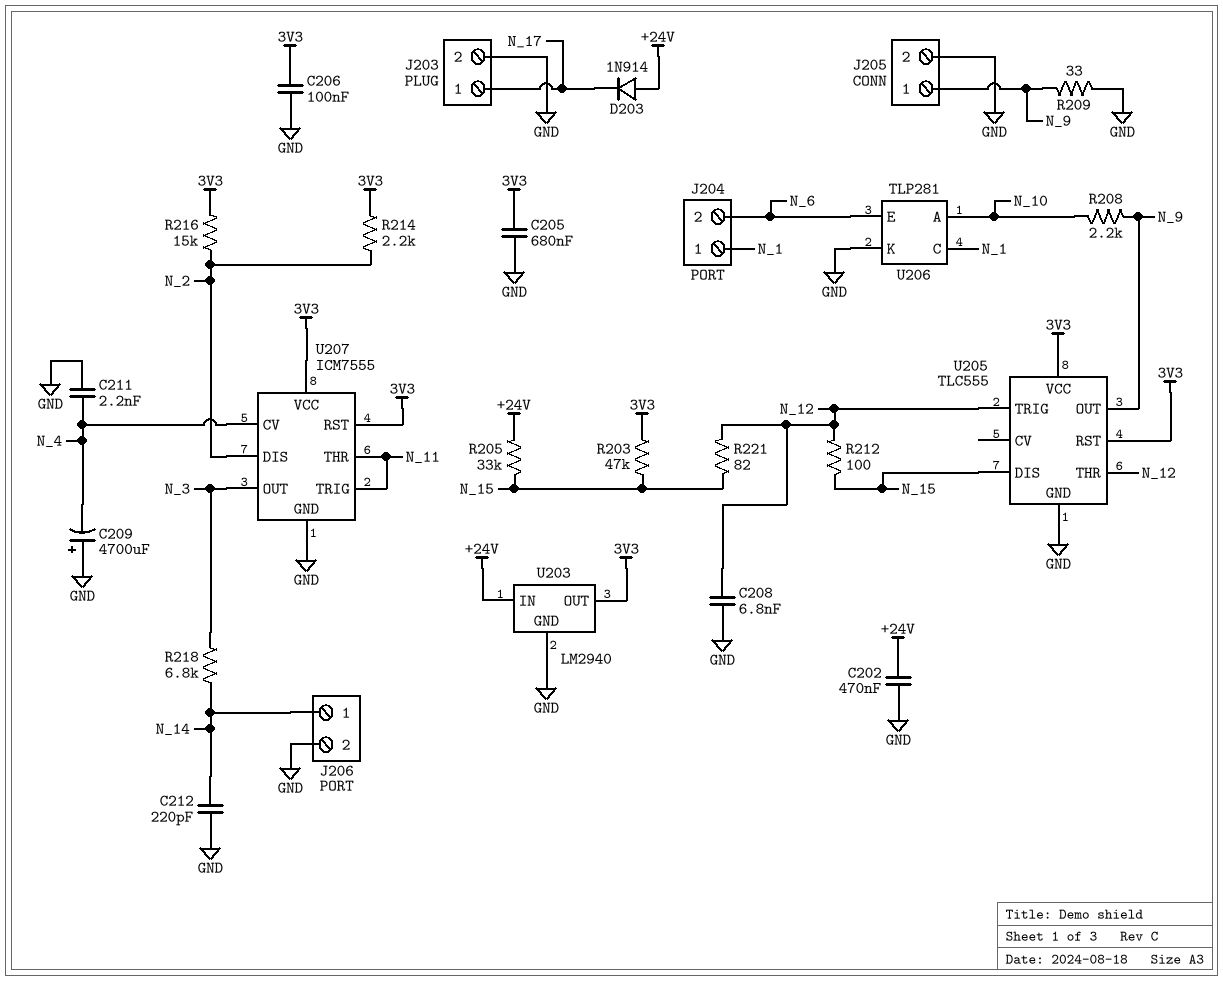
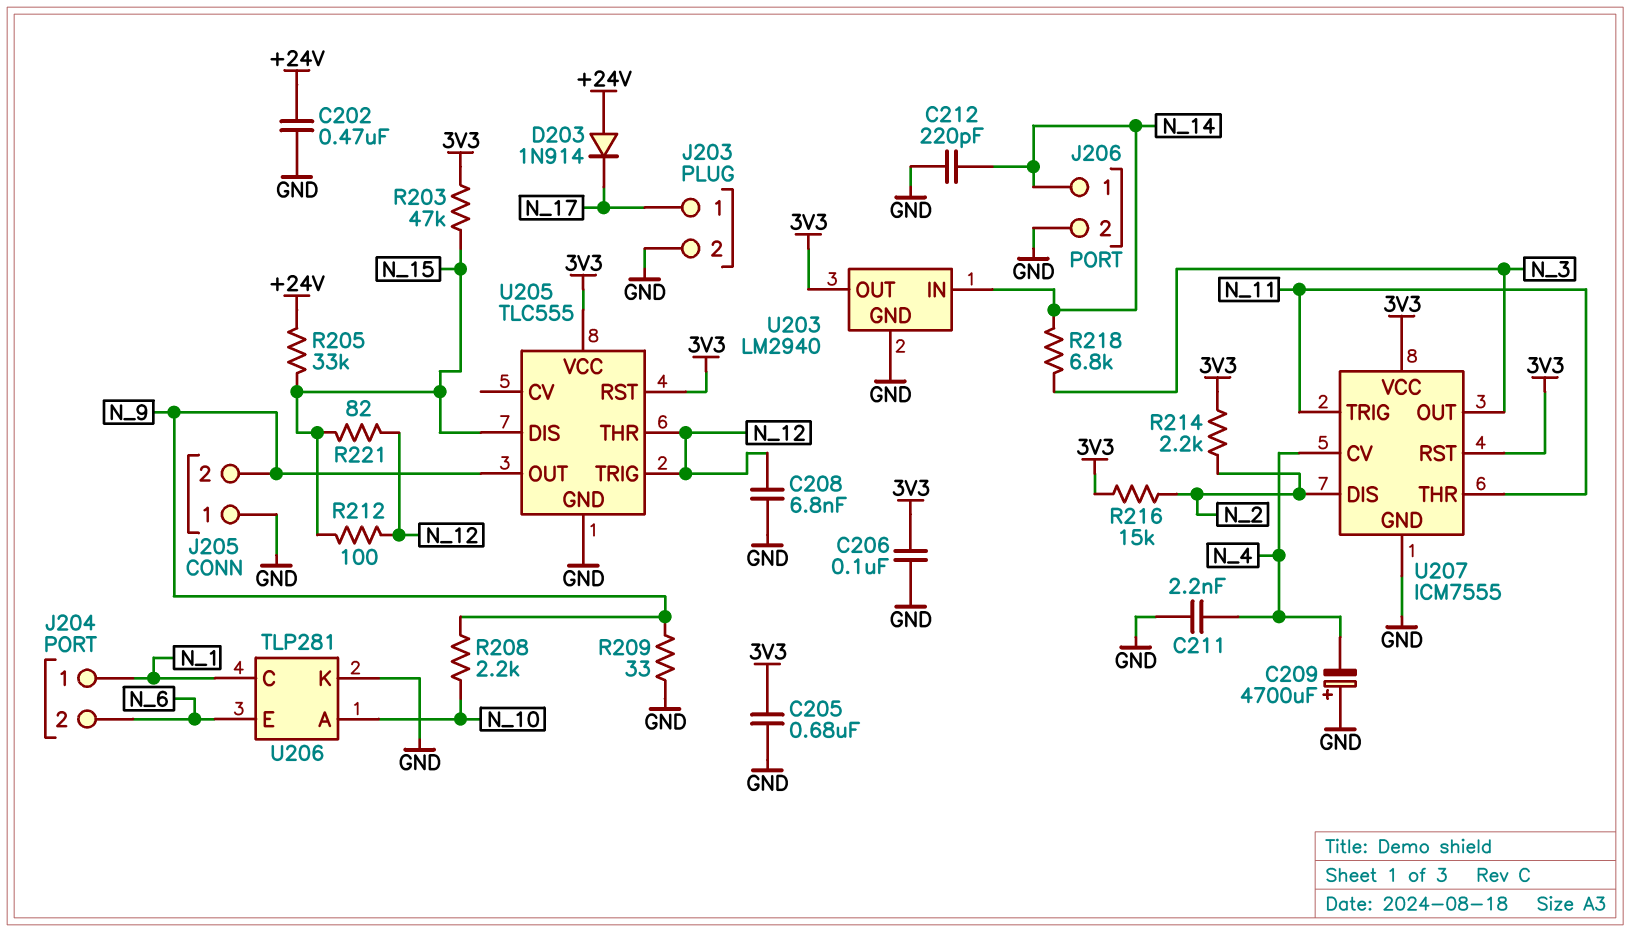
J205 pin 1: N_9 -> GND
J205 pin 2: GND -> N_9
U203 pin IN: +24V -> N_14

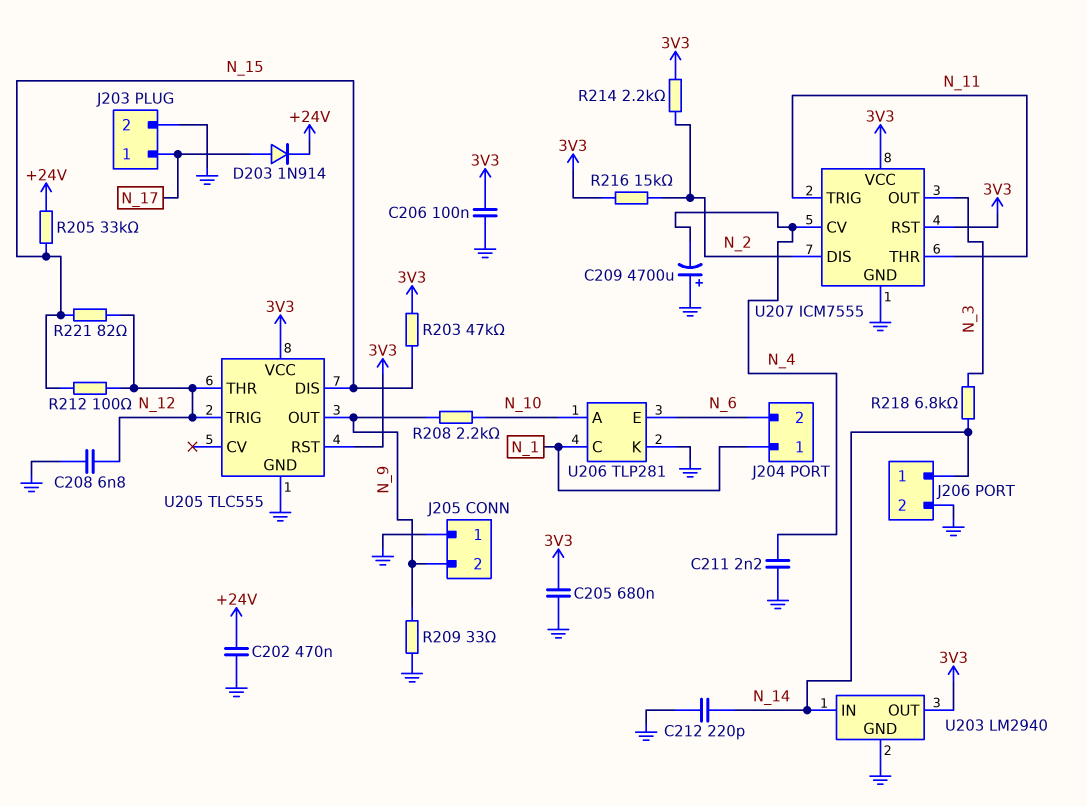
D203: diode 1N914 (A +24V, K N_17) -> diode 1N914 (A N_17, K +24V)

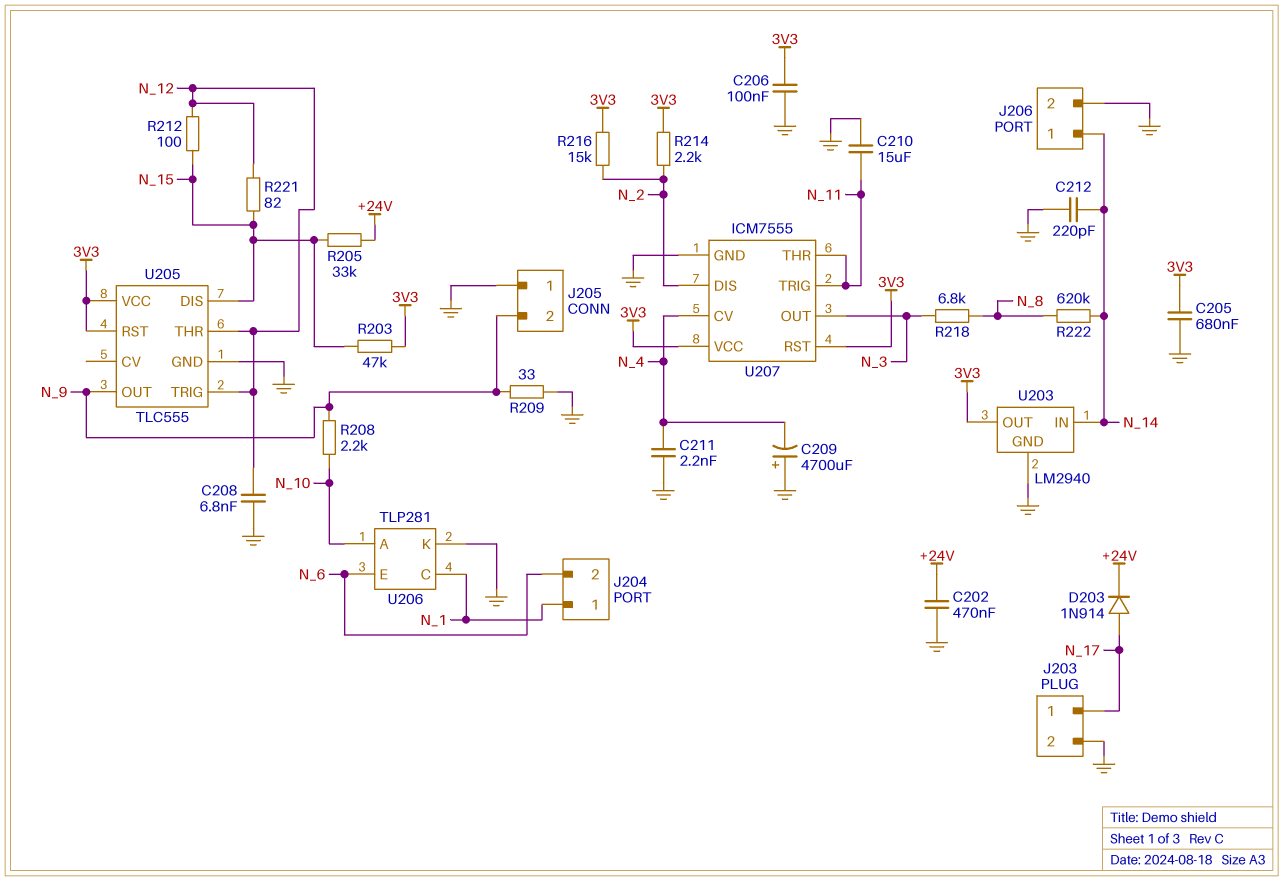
C210: none -> 15uF (GND, N_11)
R218: 6.8k (N_3, N_14) -> 6.8k (N_3, N_8)
R222: none -> 620k (N_8, N_14)

